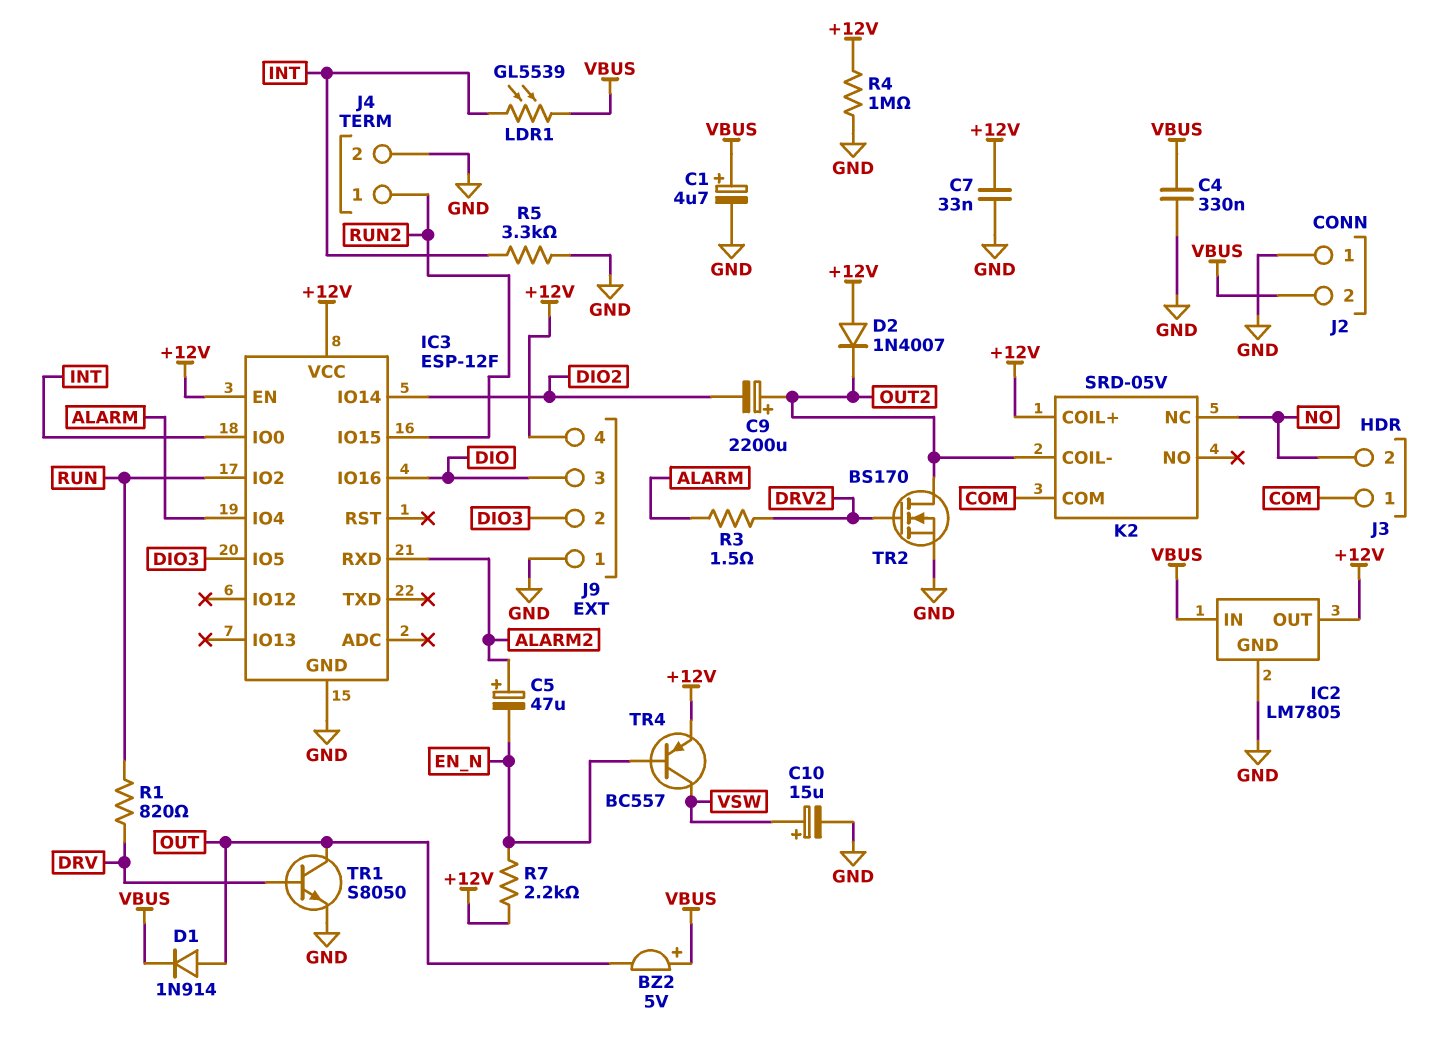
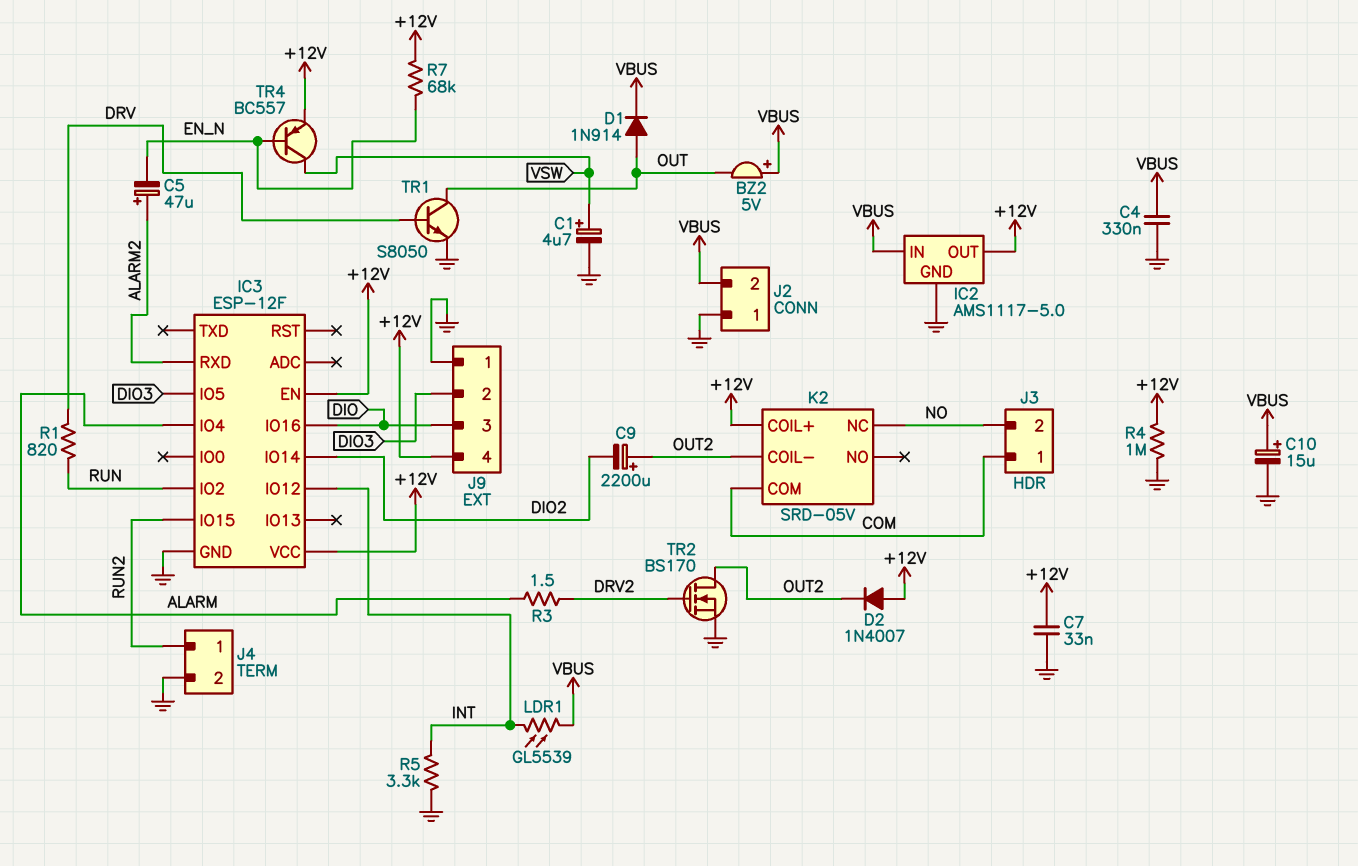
C1: 4.7uF (plus VBUS, minus GND) -> 4.7uF (plus VSW, minus GND)
C10: 15uF (plus VSW, minus GND) -> 15uF (plus VBUS, minus GND)
IC2: LM7805 -> AMS1117-5.0
IC3 pin IO0: INT -> none
IC3 pin IO12: none -> INT
R7: 2.2k (+12V, EN_N) -> 68k (+12V, EN_N)

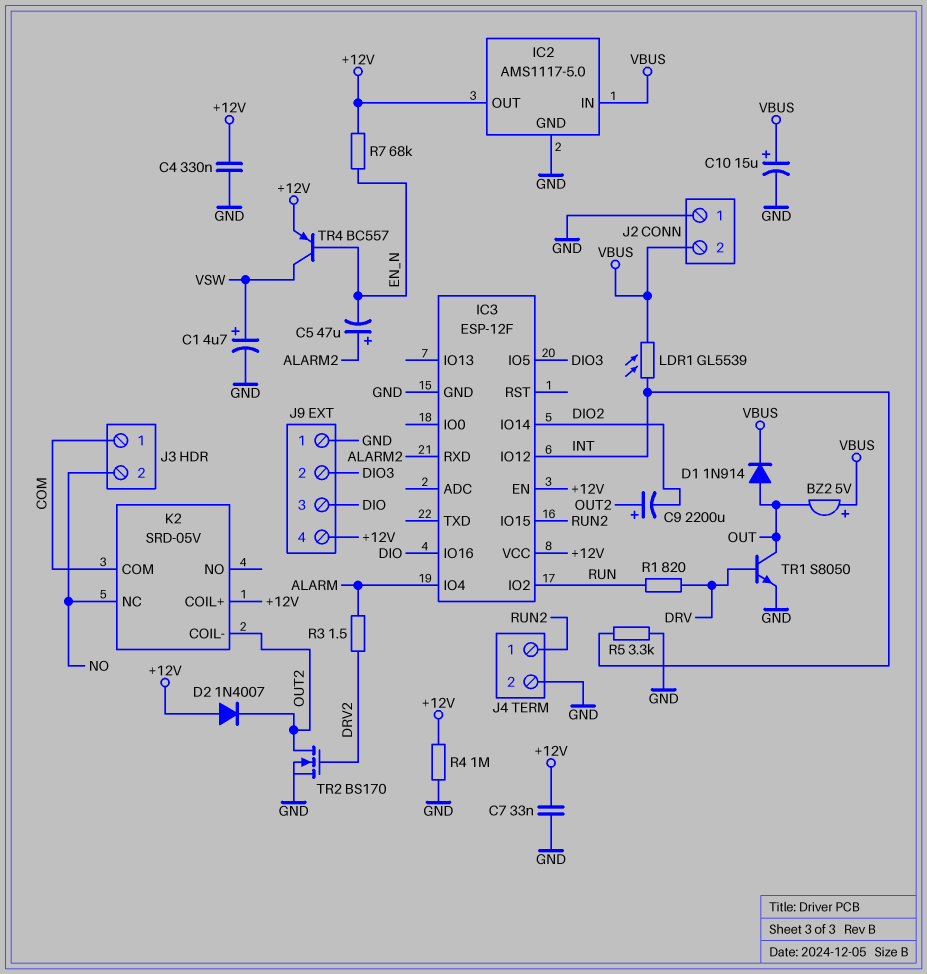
C4: 330nF (GND, VBUS) -> 330nF (+12V, GND)

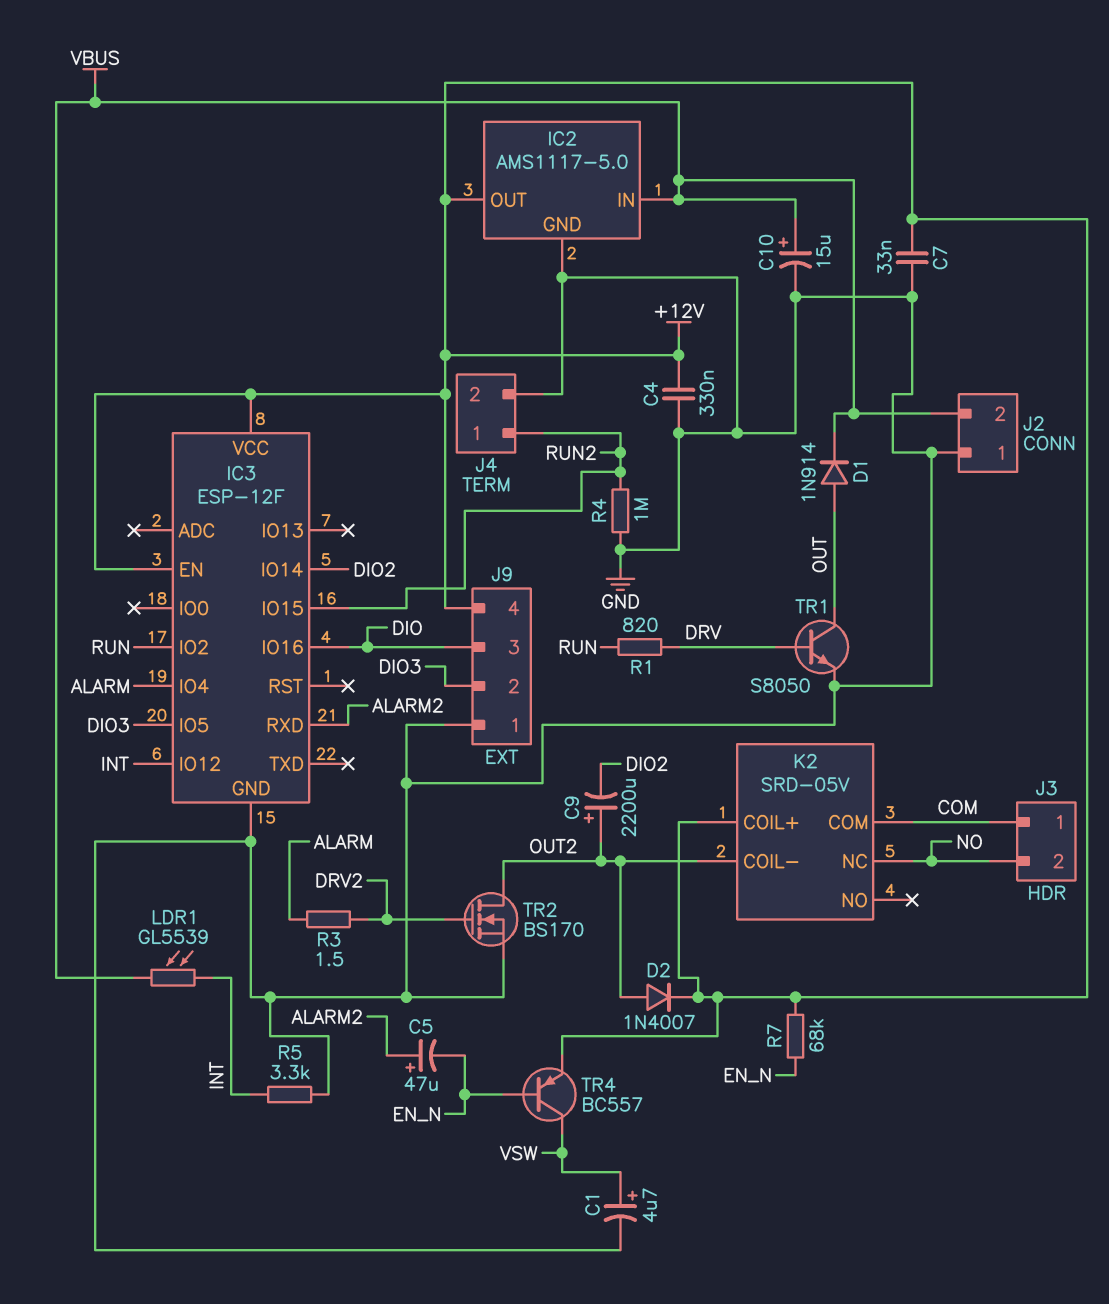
BZ2: buzzer 5V (plus VBUS, minus OUT) -> none
D2: diode 1N4007 (A +12V, K OUT2) -> diode 1N4007 (A OUT2, K +12V)
R4: 1M (+12V, GND) -> 1M (GND, RUN2)

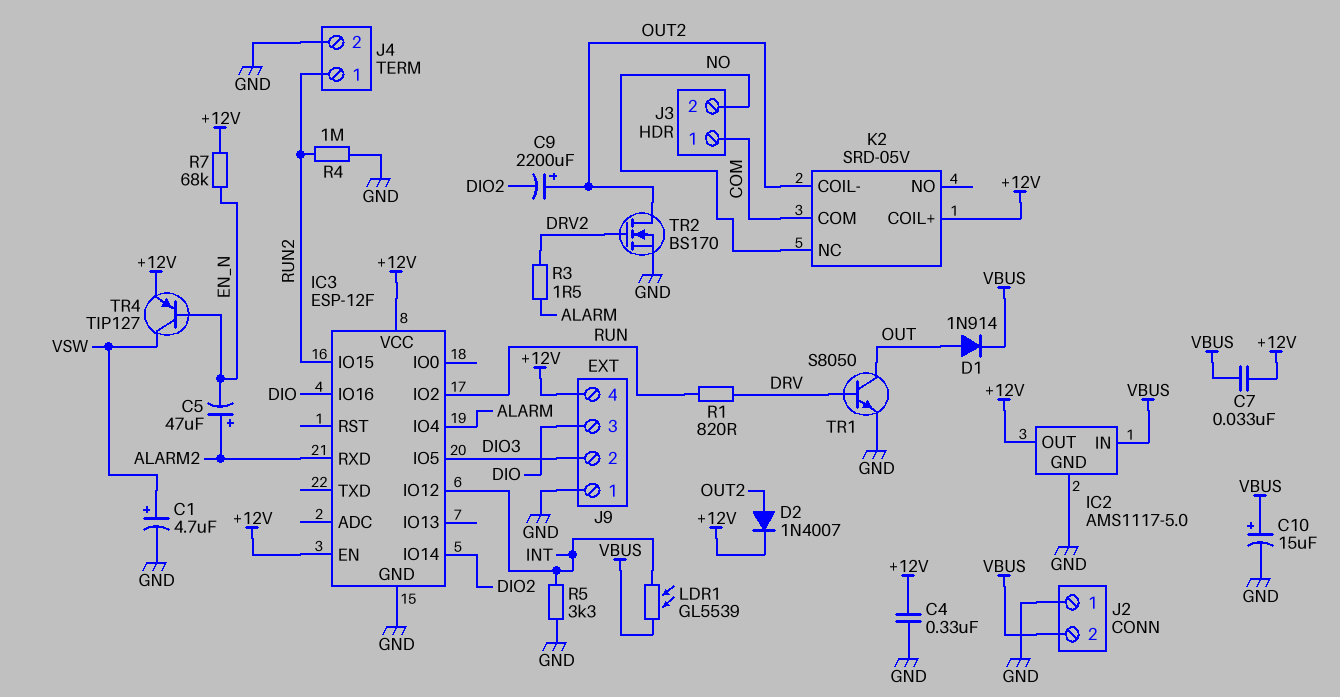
C7: 33nF (+12V, GND) -> 33nF (+12V, VBUS)
TR4: PNP BC557 (B EN_N, C VSW, E +12V) -> PNP TIP127 (B EN_N, C VSW, E +12V)

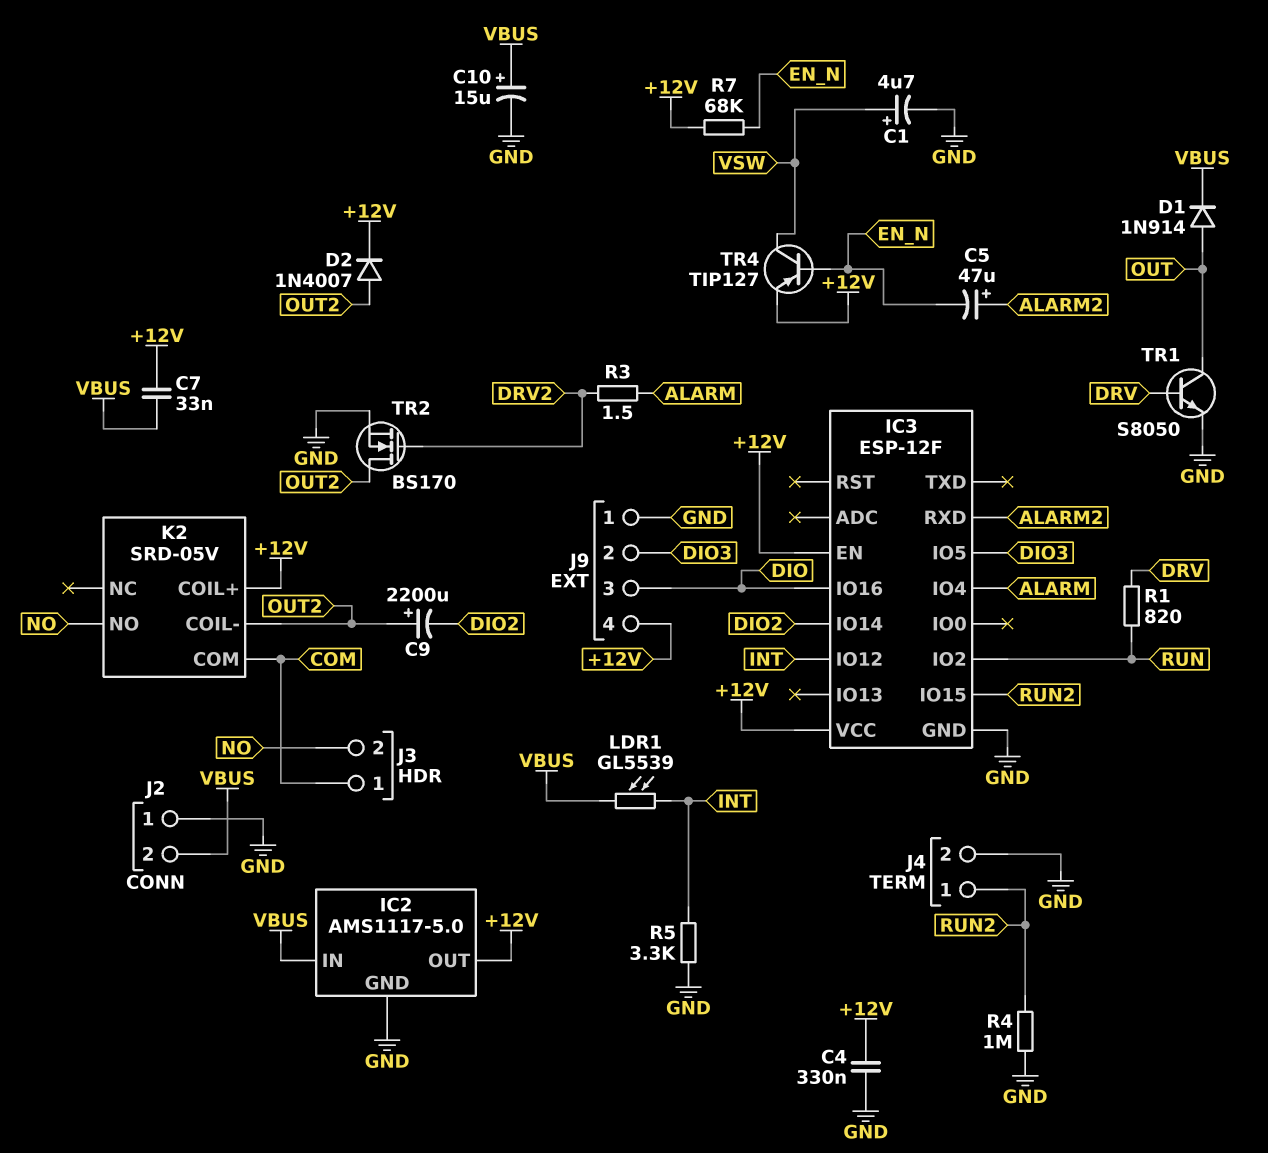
K2 pin NC: NO -> none
K2 pin NO: none -> NO

